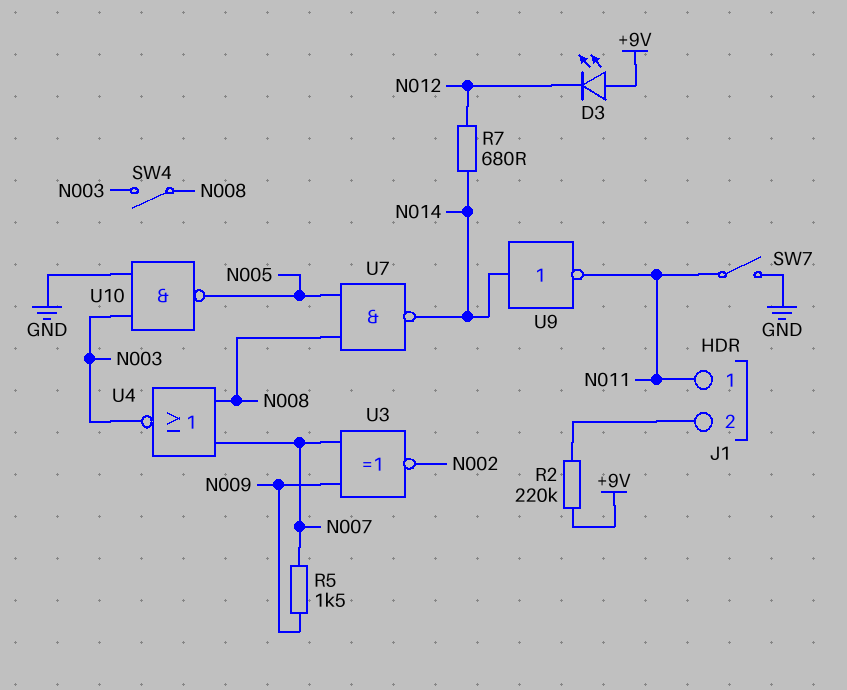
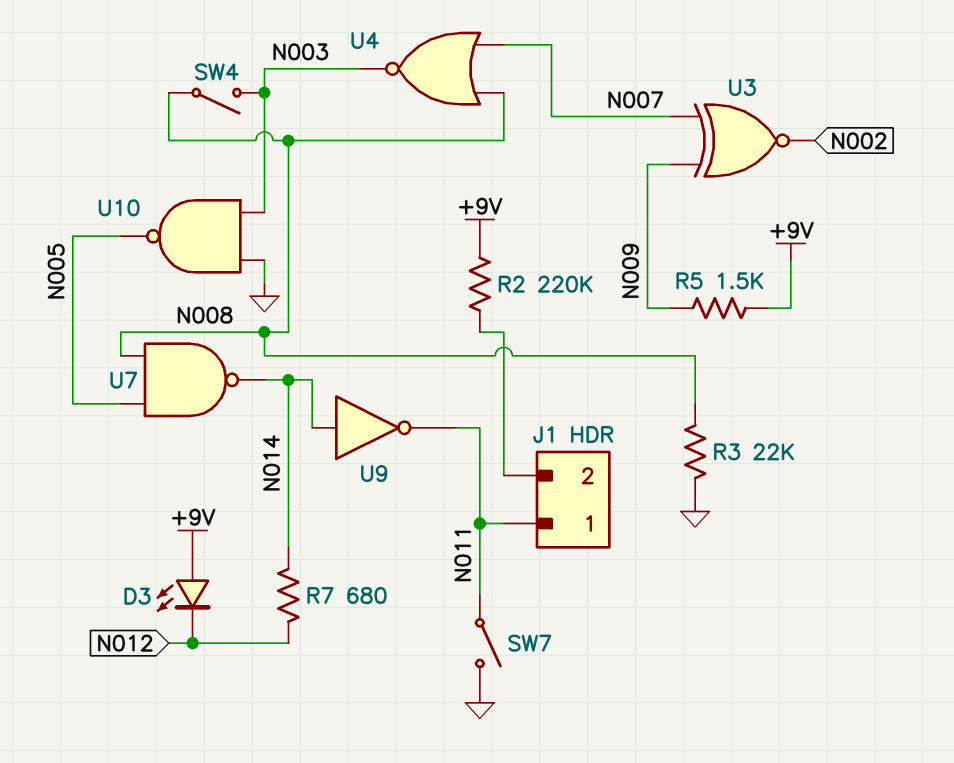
R3: none -> 22k (GND, N008)
R5: 1.5k (N007, N009) -> 1.5k (+9V, N009)

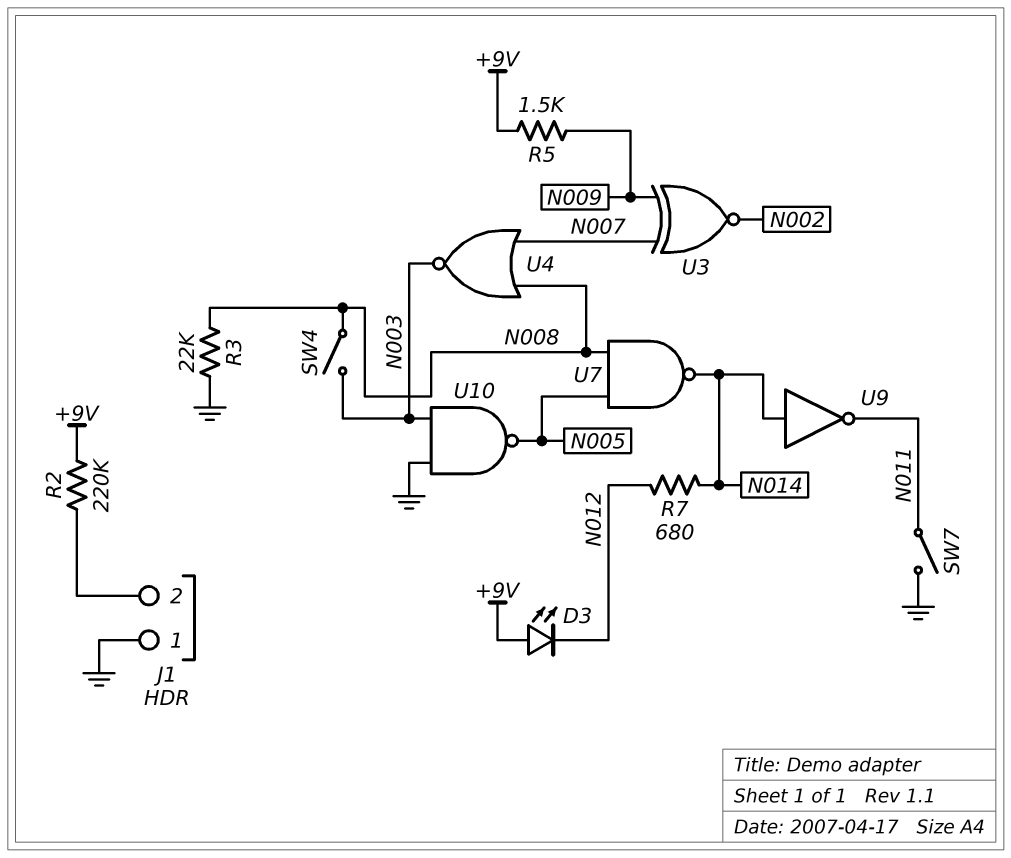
J1 pin 1: N011 -> GND

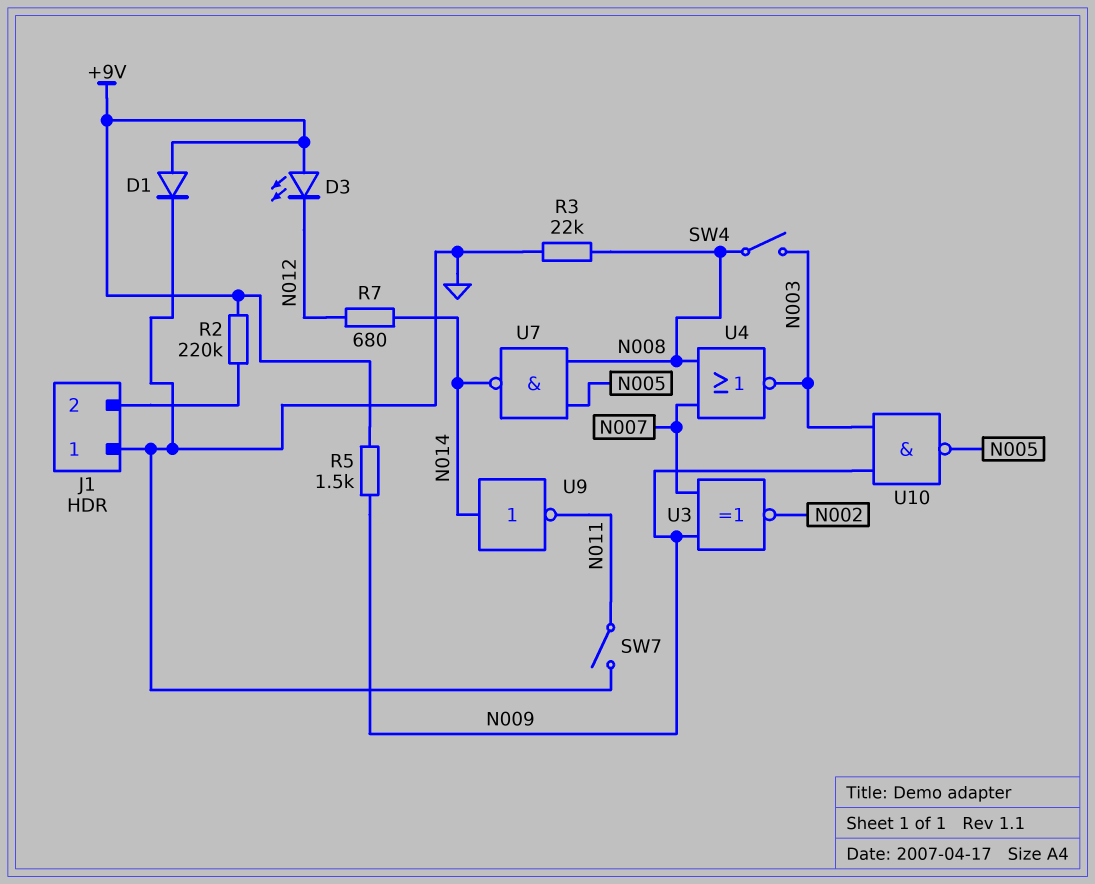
D1: none -> diode (A +9V, K GND)
U10: NAND (in GND, in N003, out N005) -> NAND (in N003, in N009, out N005)

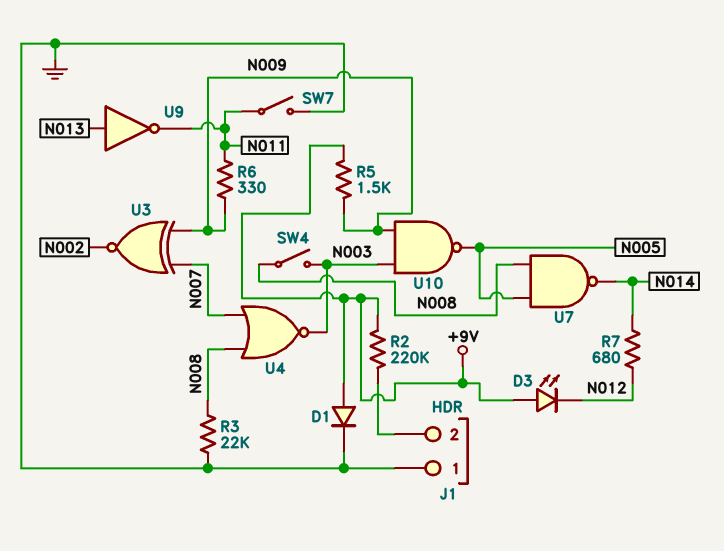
R6: none -> 330 (N009, N011)
U9: NOT (in N014, out N011) -> NOT (in N013, out N011)

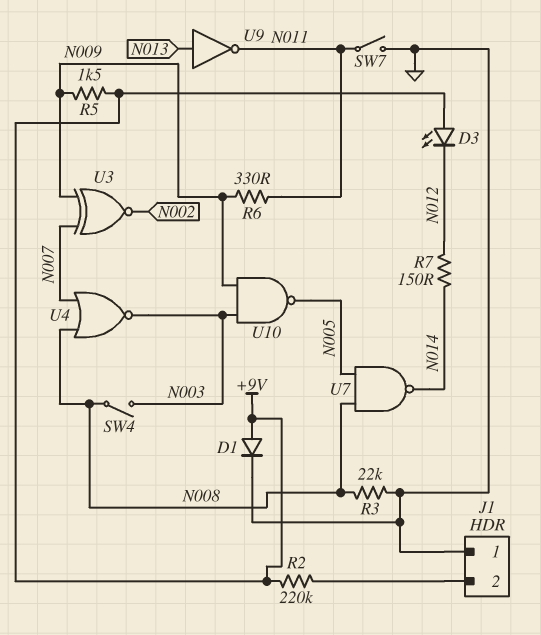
R7: 680 (N012, N014) -> 150 (N012, N014)

